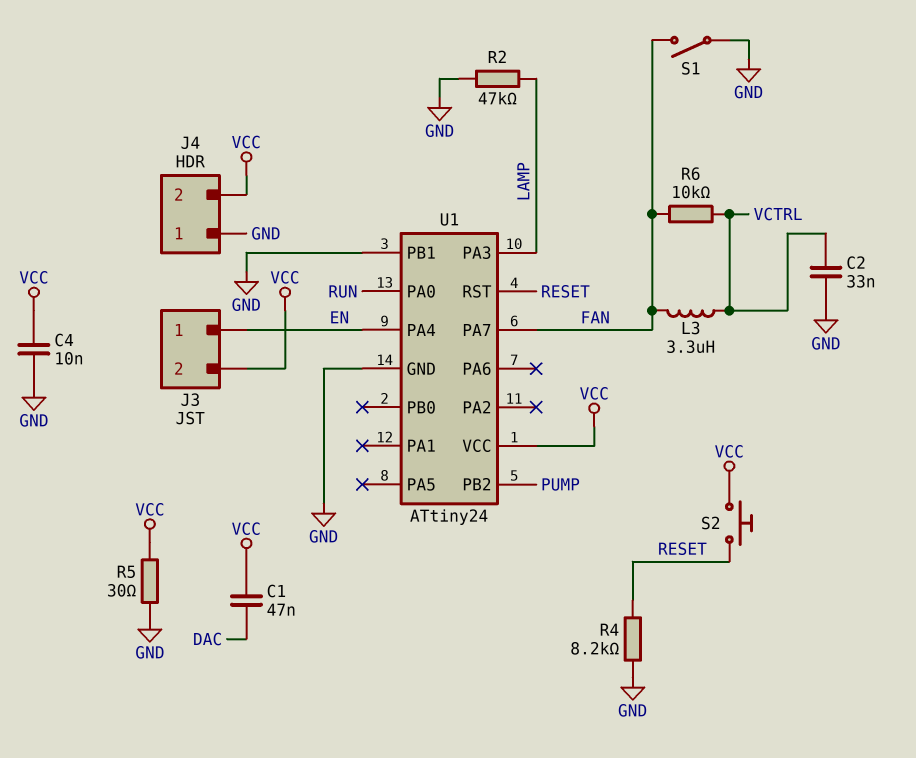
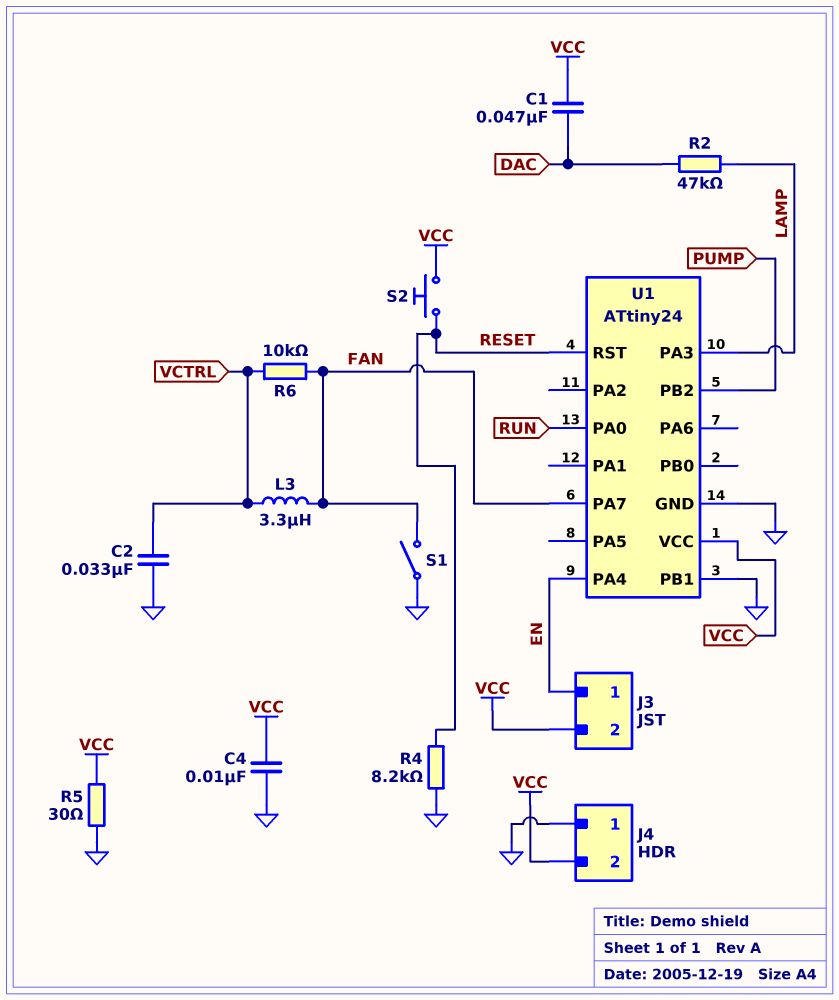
R2: 47k (GND, LAMP) -> 47k (DAC, LAMP)

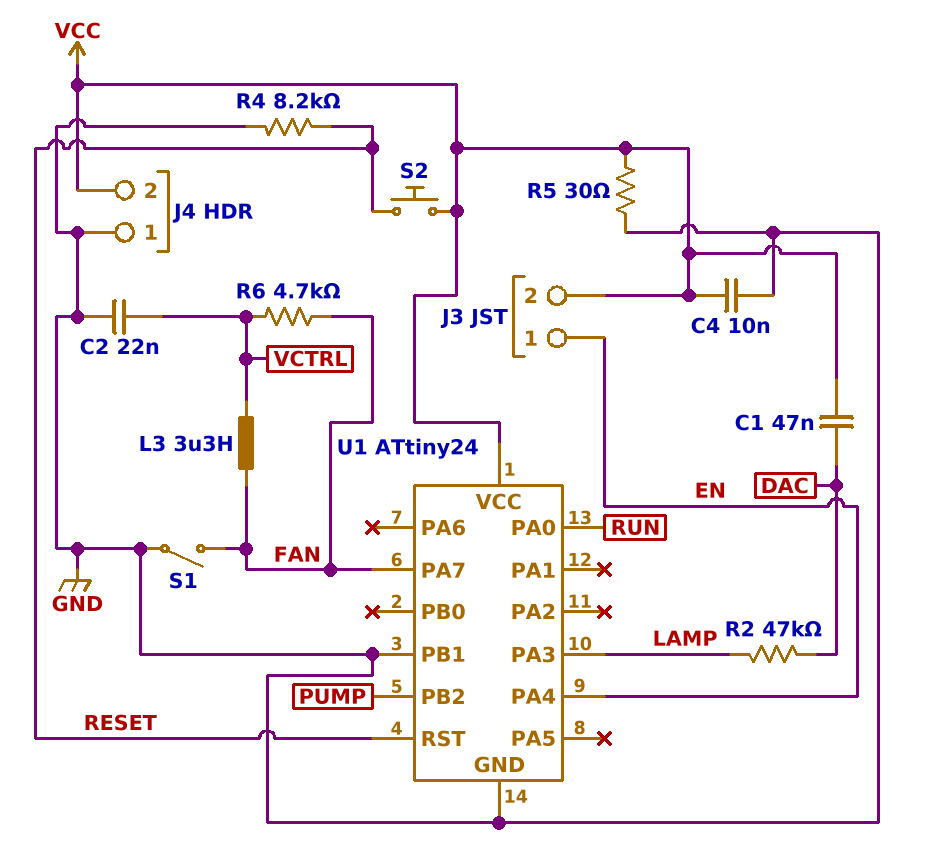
C2: 33nF (GND, VCTRL) -> 22nF (GND, VCTRL)
R6: 10k (FAN, VCTRL) -> 4.7k (FAN, VCTRL)

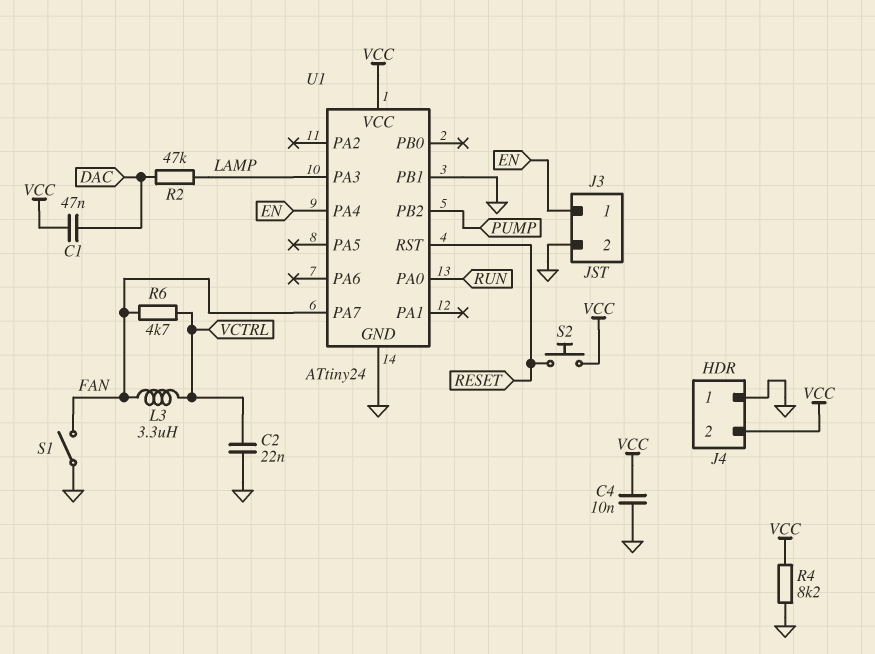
J3 pin 2: VCC -> GND
R4: 8.2k (GND, RESET) -> 8.2k (GND, VCC)
R5: 30 (GND, VCC) -> none

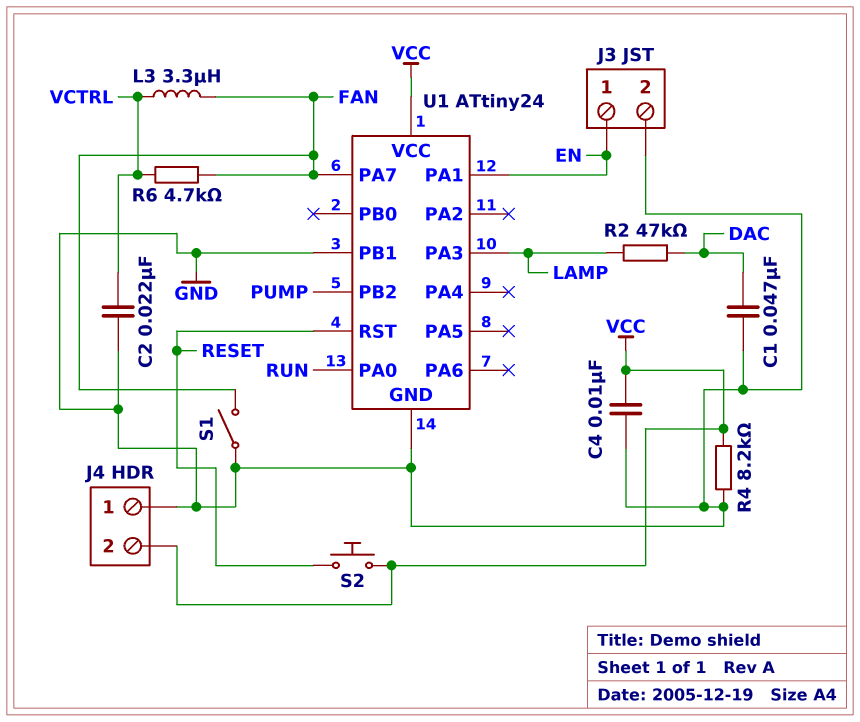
C1: 47nF (DAC, VCC) -> 47nF (DAC, GND)
U1 pin PA1: none -> EN
U1 pin PA4: EN -> none

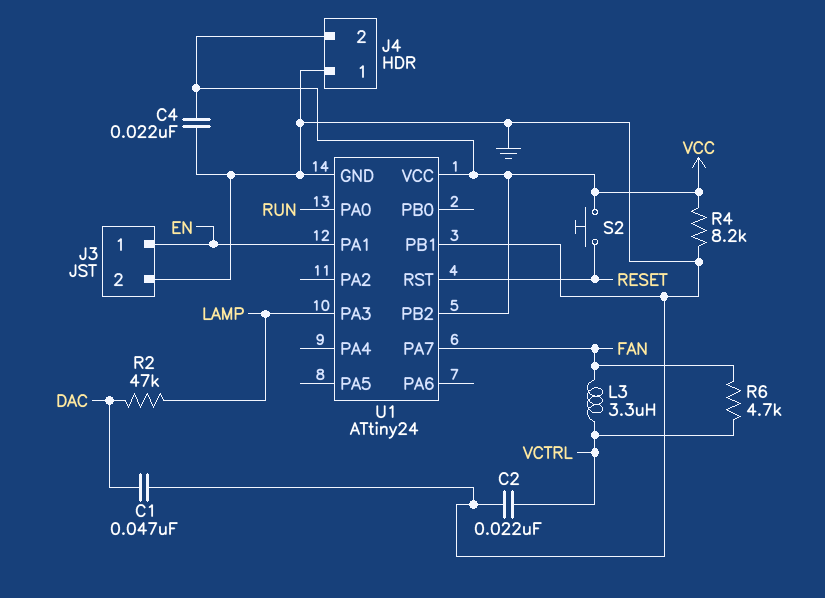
C4: 10nF (GND, VCC) -> 22nF (GND, VCC)
S1: switch (FAN, GND) -> none
U1 pin PB2: PUMP -> VCC

